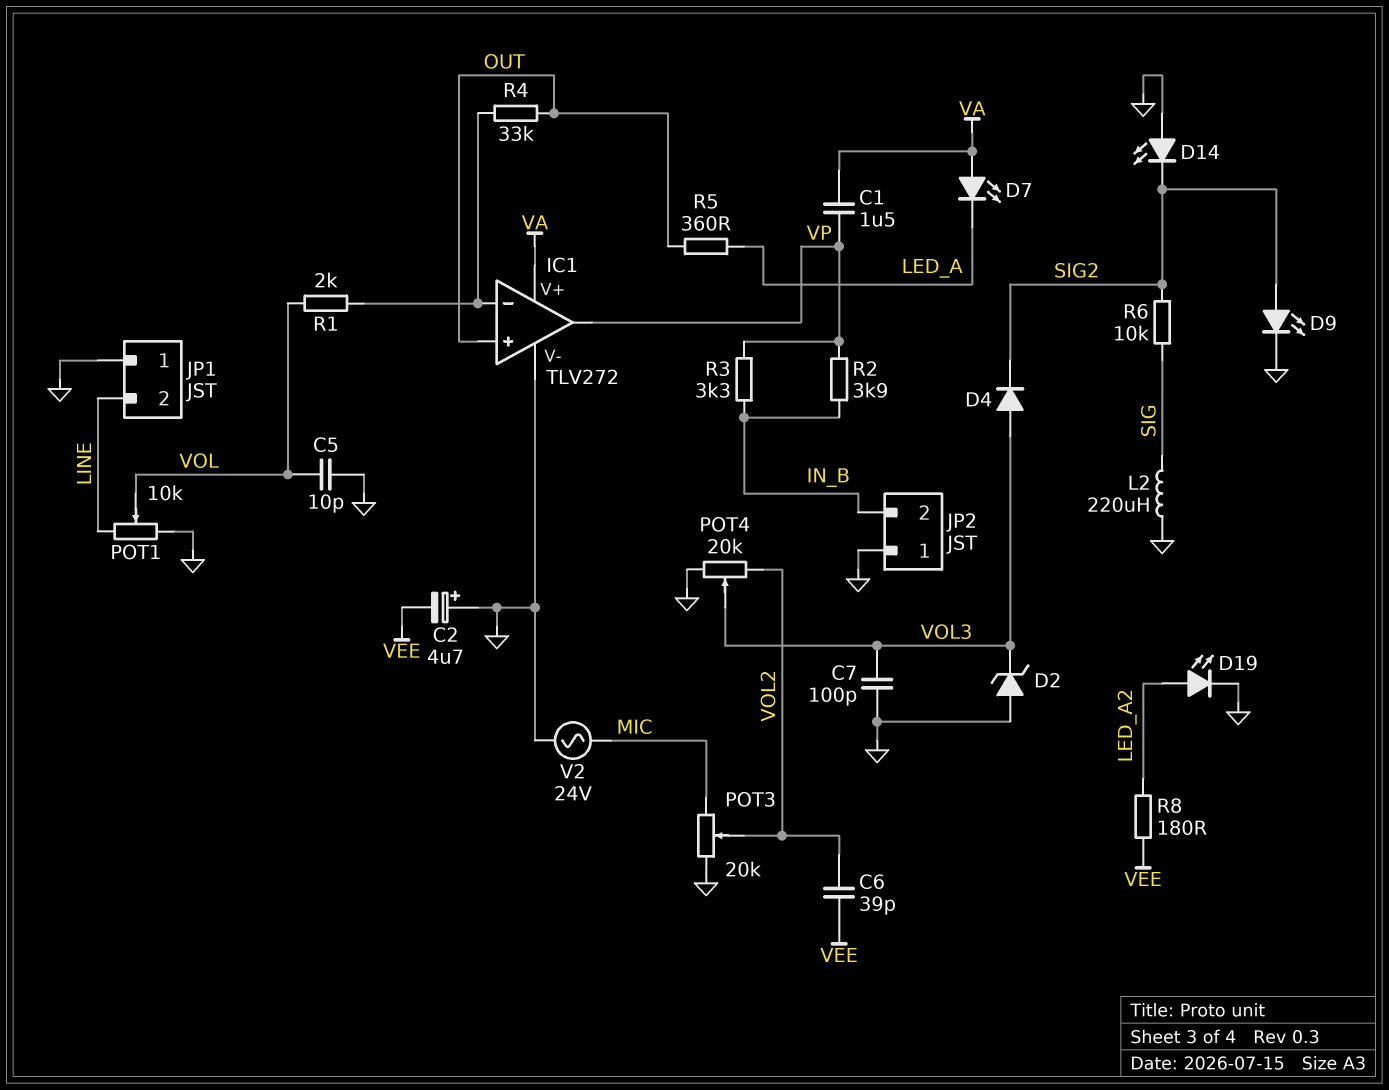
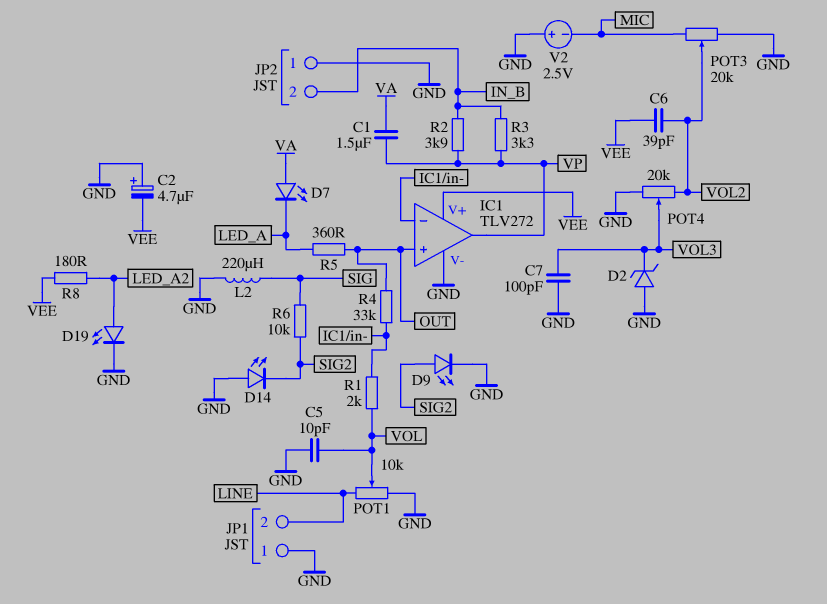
D4: diode (A VOL3, K SIG2) -> none
IC1 pin V+: VA -> VEE
V2: AC 24V (GND, MIC) -> 2.5V (plus GND, minus MIC)

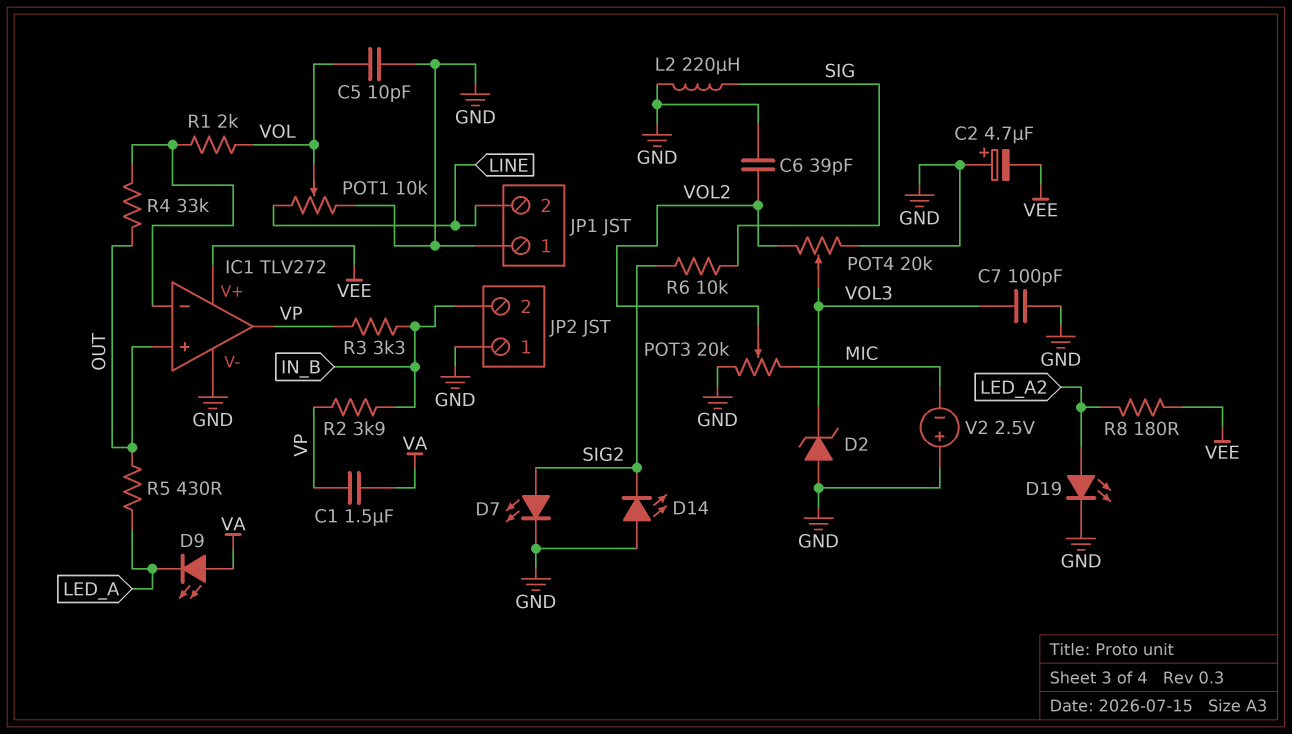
C6: 39pF (VEE, VOL2) -> 39pF (GND, VOL2)
D7: LED (A VA, K LED_A) -> LED (A SIG2, K GND)
D9: LED (A SIG2, K GND) -> LED (A VA, K LED_A)
R5: 360 (LED_A, OUT) -> 430 (LED_A, OUT)

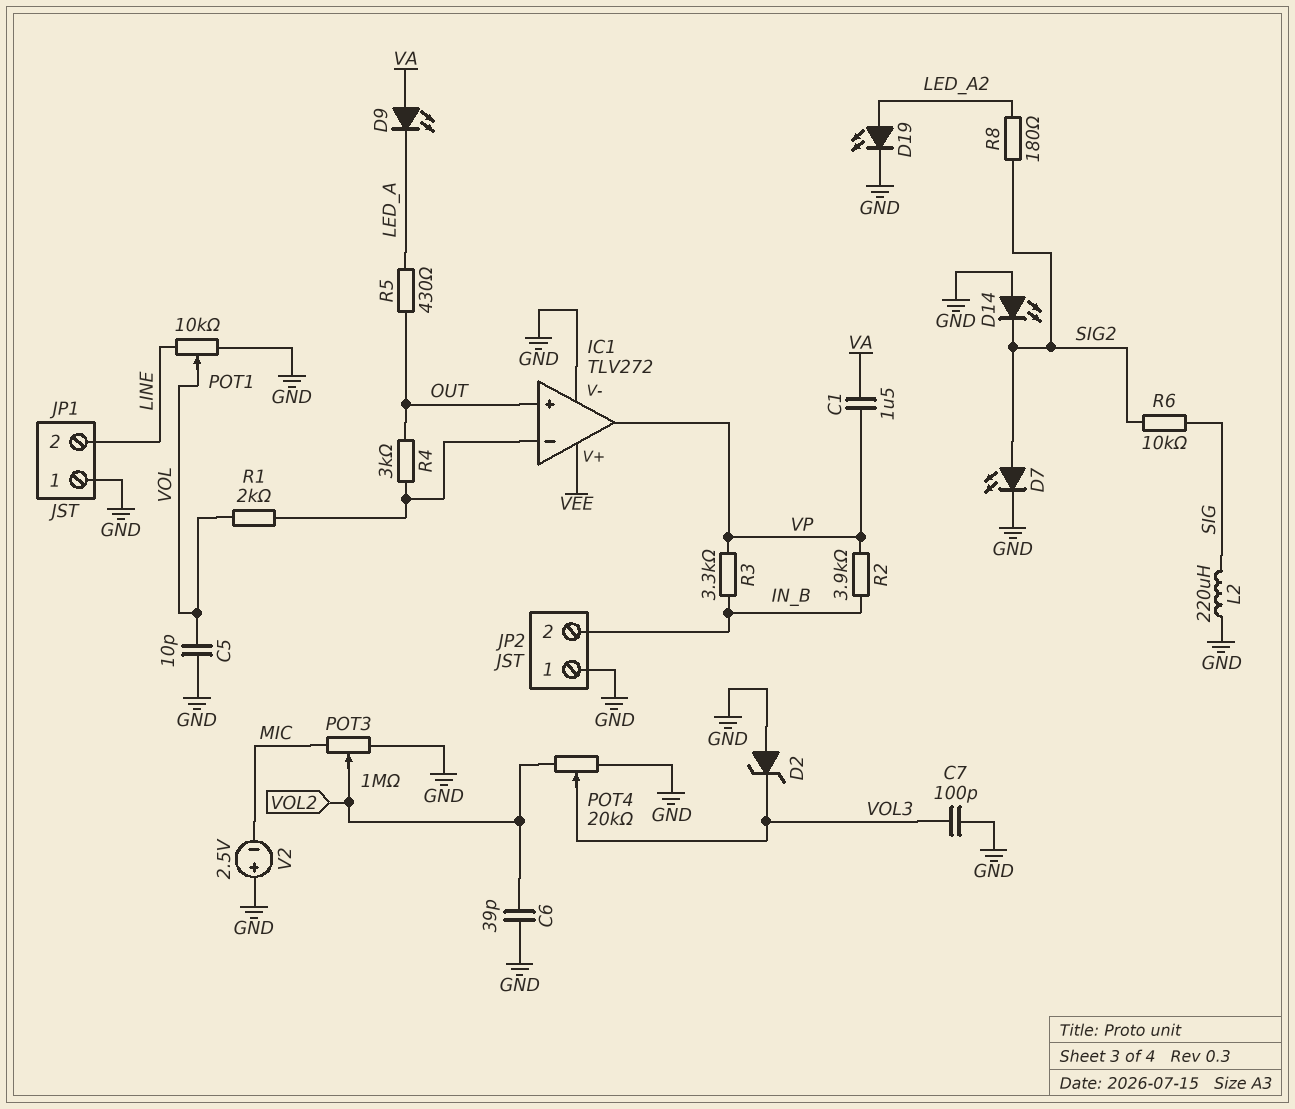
C2: 4.7uF (plus GND, minus VEE) -> none
POT3: 20k (GND, MIC, wiper VOL2) -> 1M (GND, MIC, wiper VOL2)
R4: 33k (IC1/in-, OUT) -> 3k (IC1/in-, OUT)
R8: 180 (LED_A2, VEE) -> 180 (LED_A2, SIG2)

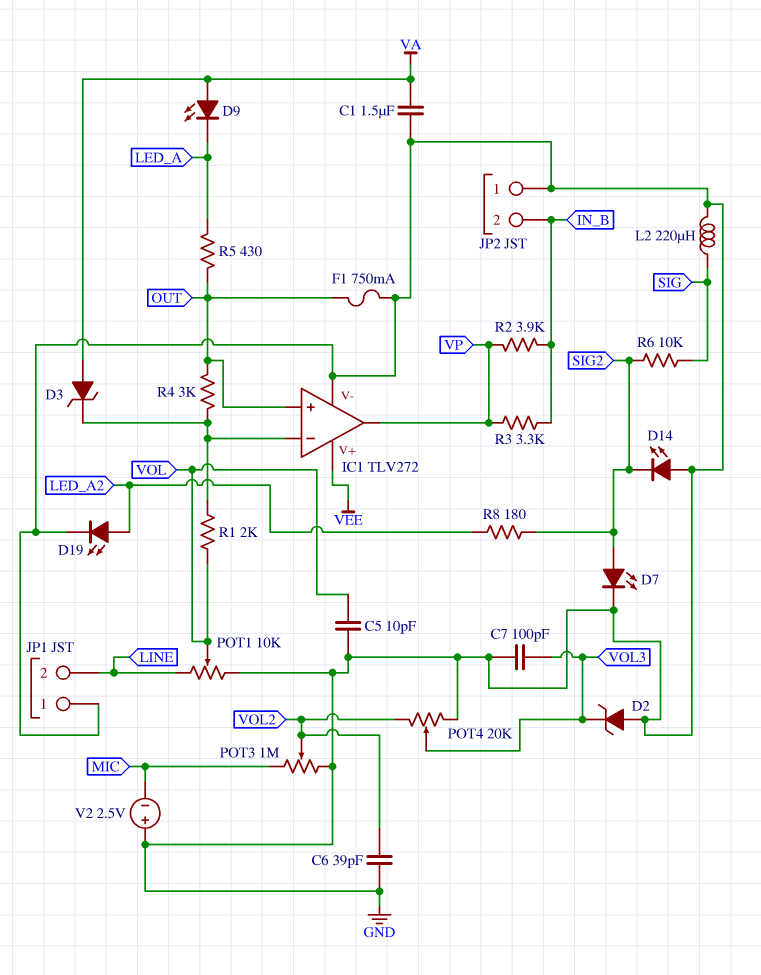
C1: 1.5uF (VA, VP) -> 1.5uF (GND, VA)
D3: none -> zener (A VA, K IC1/in-)
F1: none -> 750mA (GND, OUT)

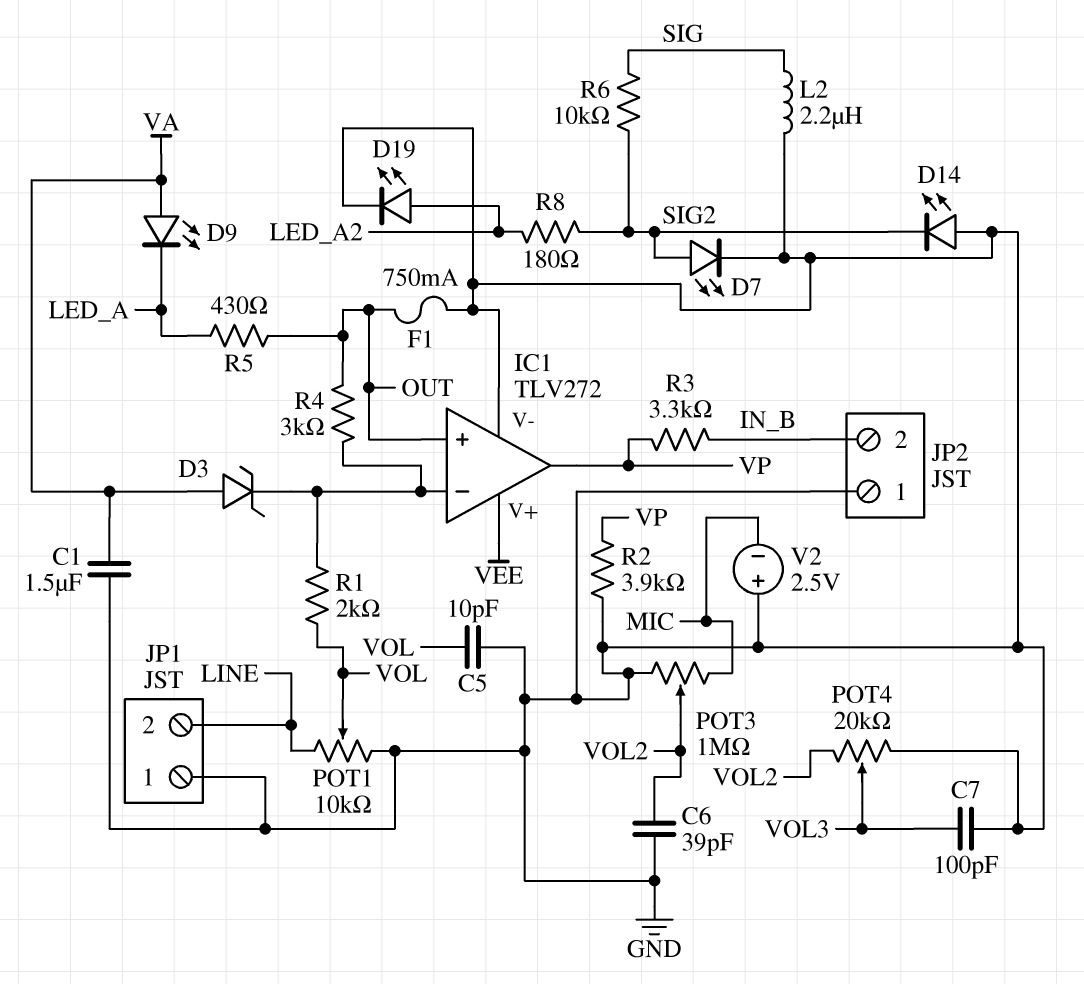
D2: zener (A GND, K VOL3) -> none
L2: 220uH (GND, SIG) -> 2.2uH (GND, SIG)
R2: 3.9k (IN_B, VP) -> 3.9k (GND, VP)

